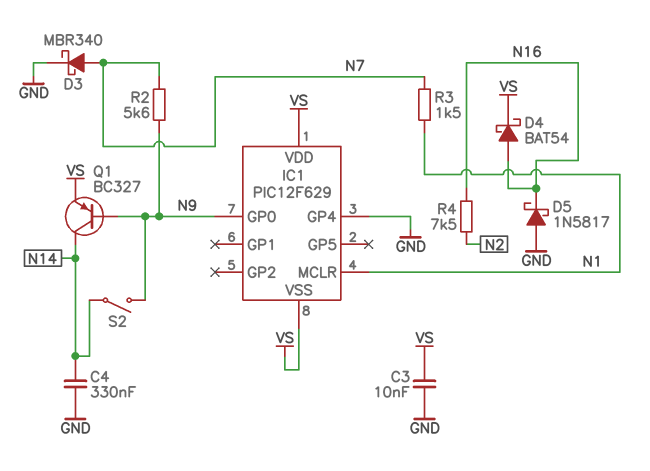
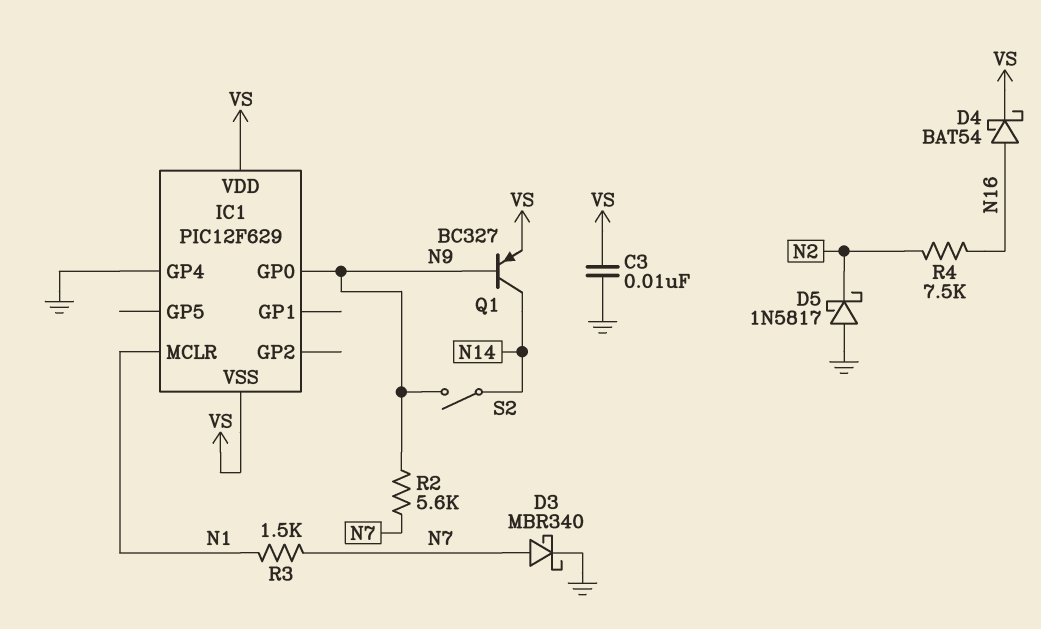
C4: 330nF (GND, N14) -> none
D5: schottky 1N5817 (A GND, K N16) -> schottky 1N5817 (A GND, K N2)

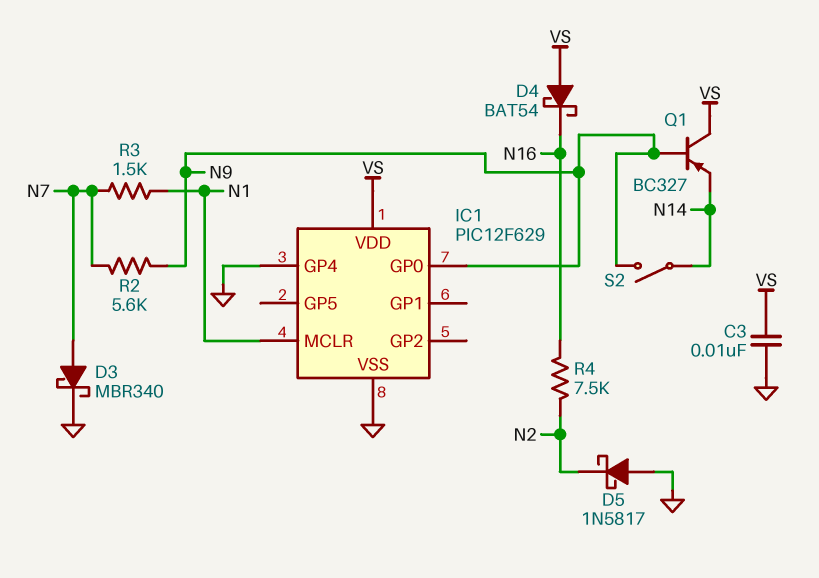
D4: schottky BAT54 (A N16, K VS) -> schottky BAT54 (A VS, K N16)
IC1 pin VSS: VS -> GND
Q1: PNP BC327 (B N9, C N14, E VS) -> PNP BC327 (B N9, C VS, E N14)

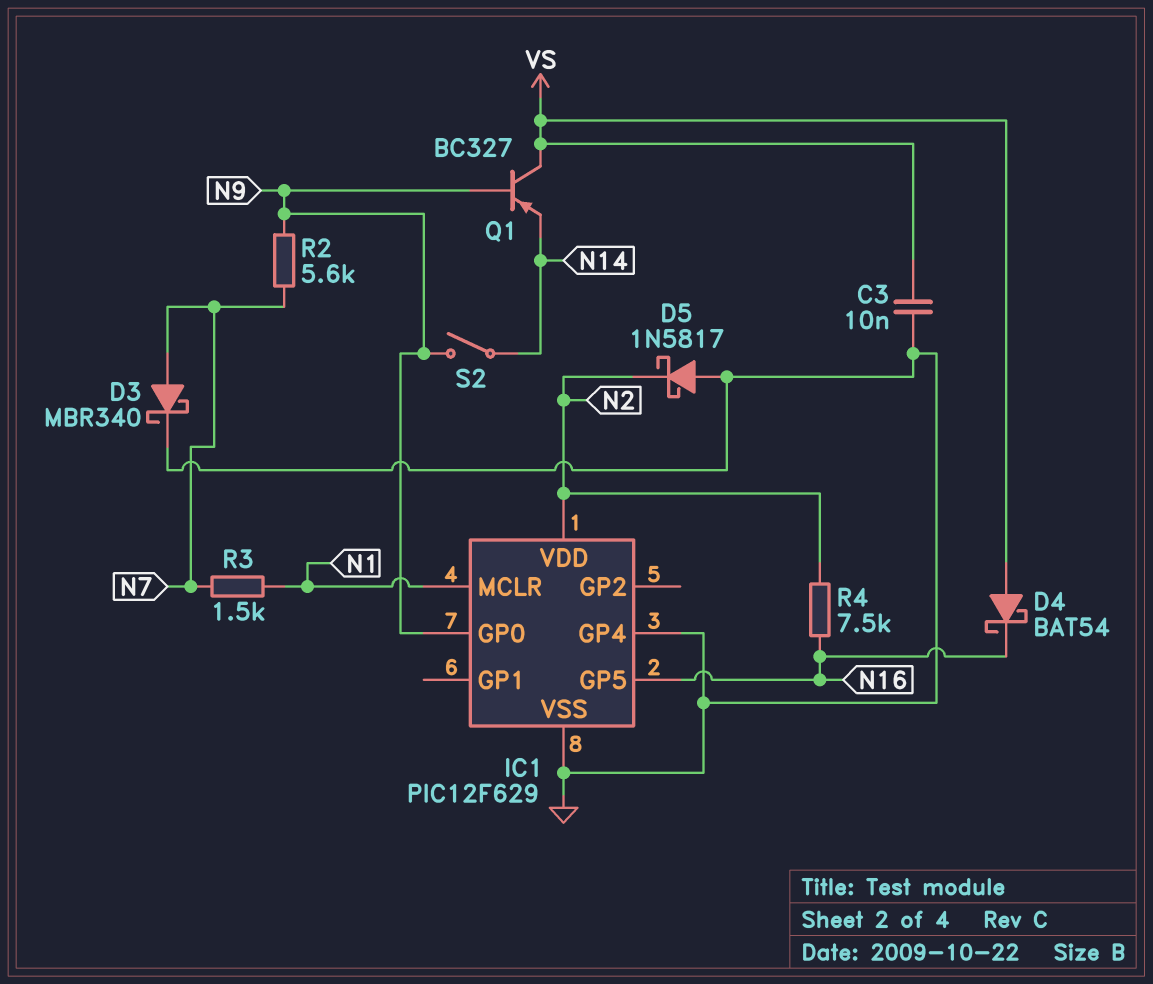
IC1 pin GP5: none -> N16
IC1 pin VDD: VS -> N2

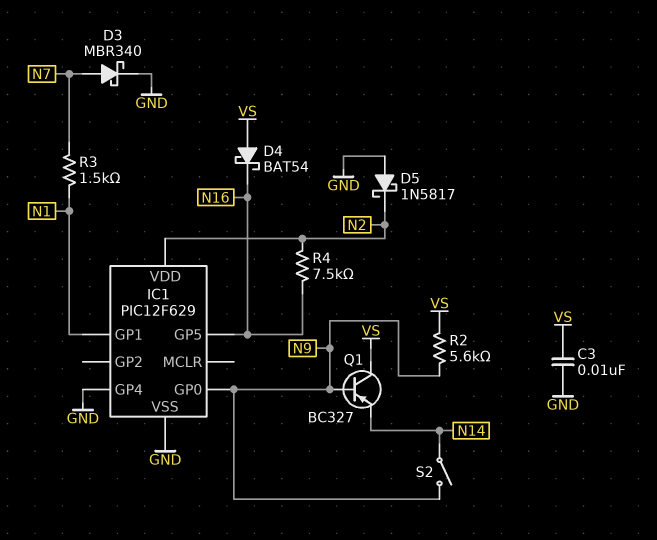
IC1 pin GP1: none -> N1
IC1 pin MCLR: N1 -> none
R2: 5.6k (N7, N9) -> 5.6k (N9, VS)

